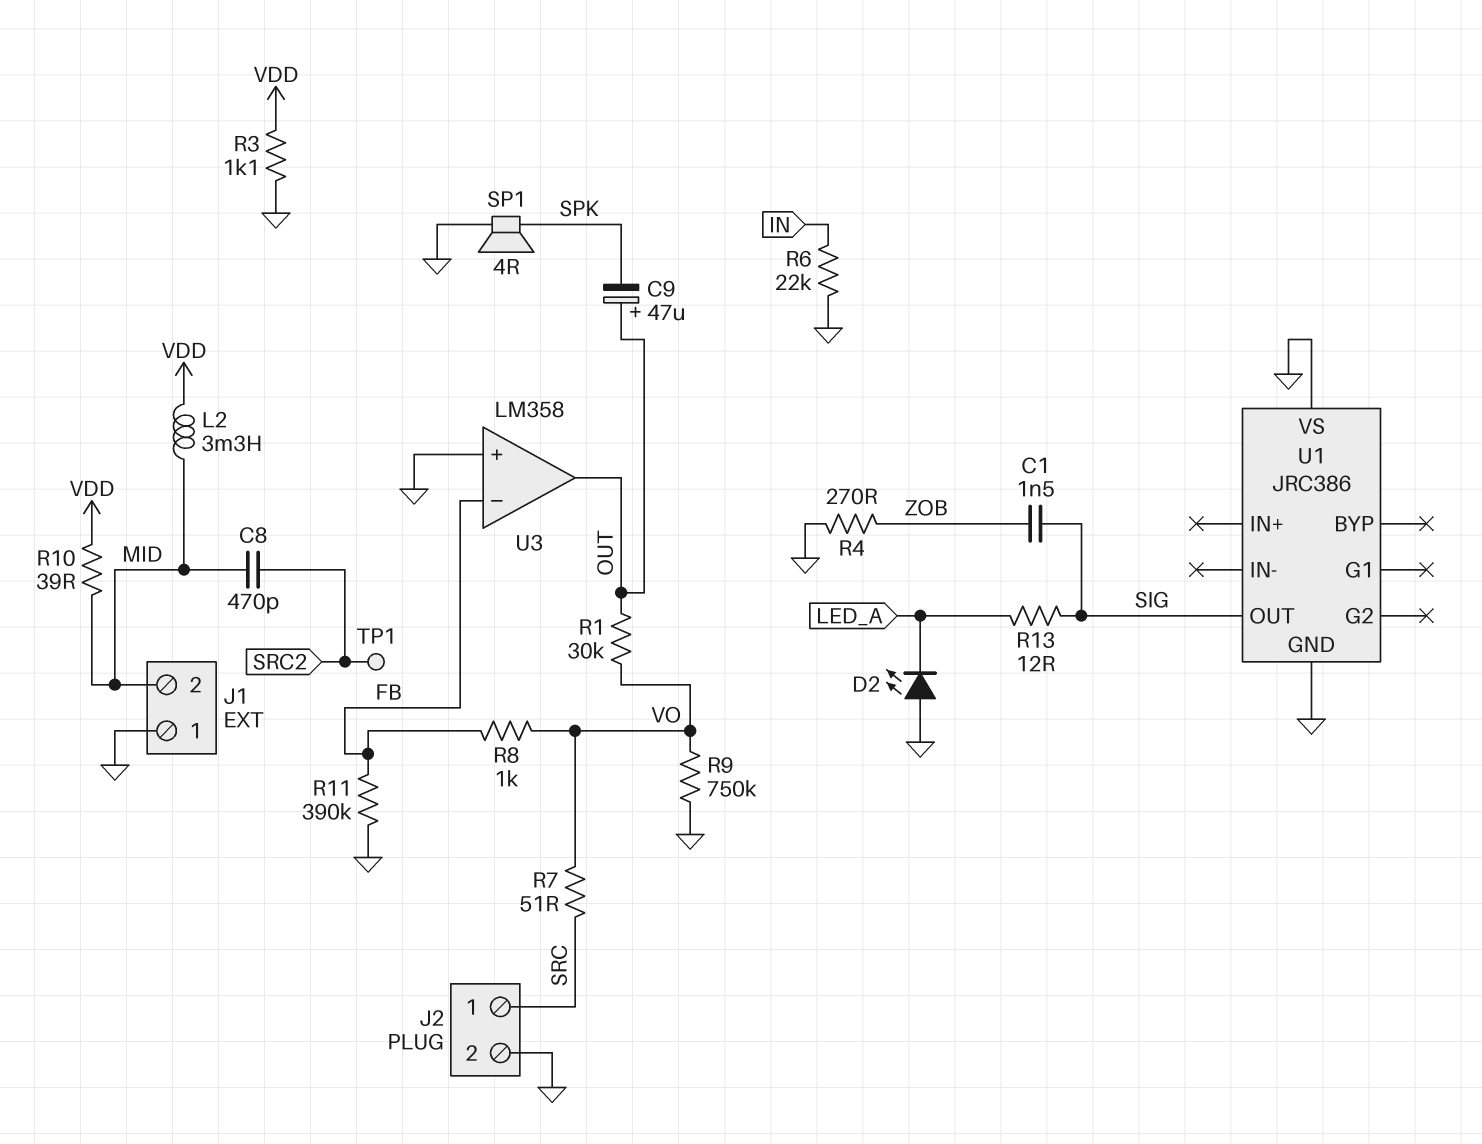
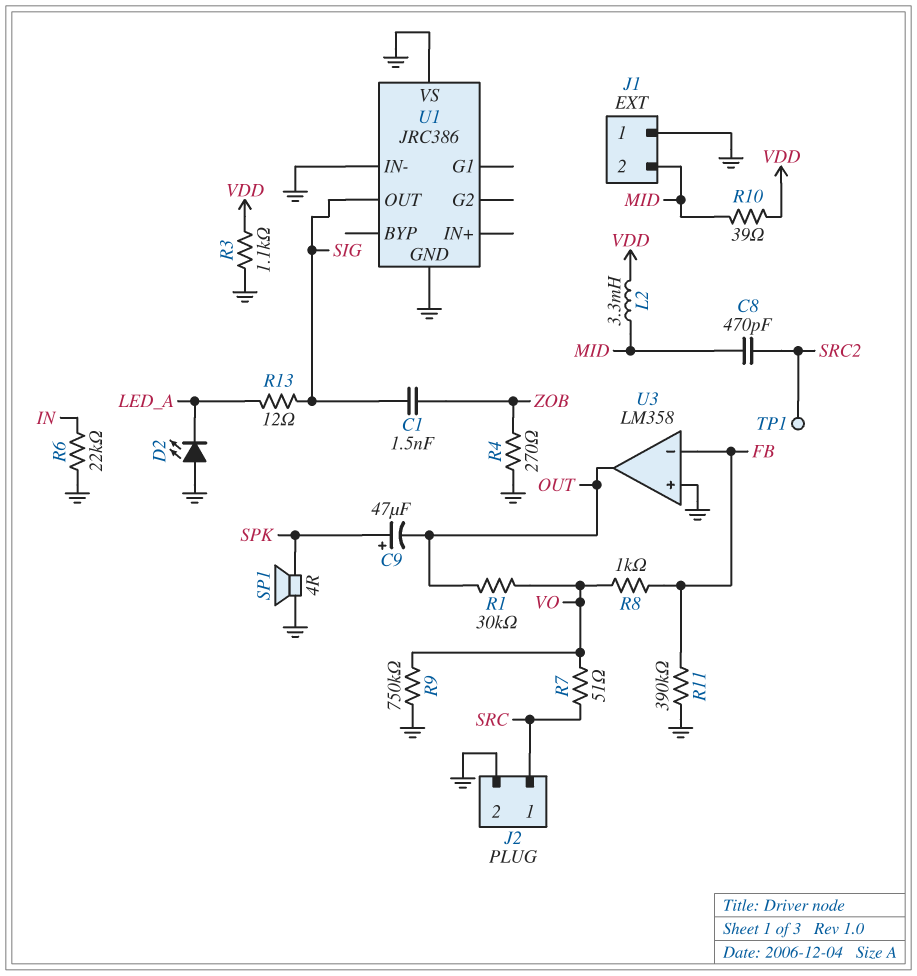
C9: 47uF (plus OUT, minus SPK) -> 47uF (plus SPK, minus OUT)
U1 pin IN-: none -> GND

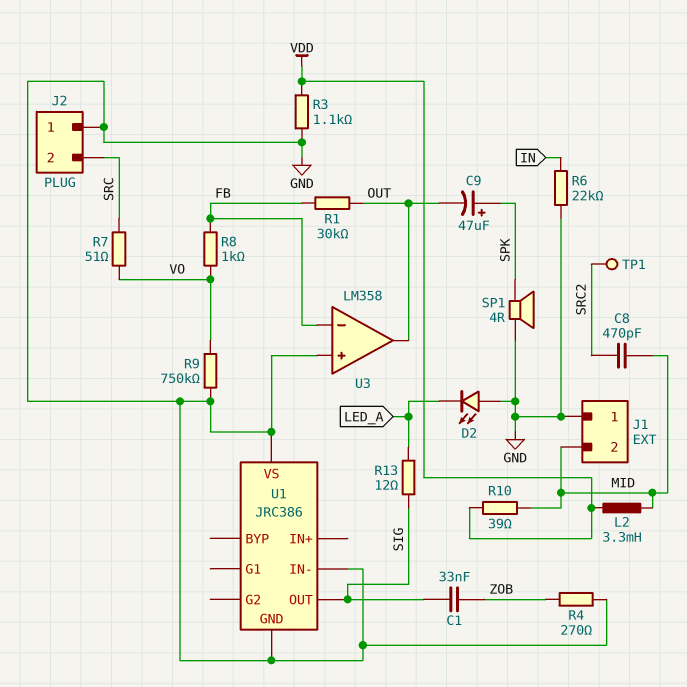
C1: 1.5nF (SIG, ZOB) -> 33nF (SIG, ZOB)
J2 pin 1: SRC -> GND
J2 pin 2: GND -> SRC
R1: 30k (OUT, VO) -> 30k (FB, OUT)
R11: 390k (FB, GND) -> none

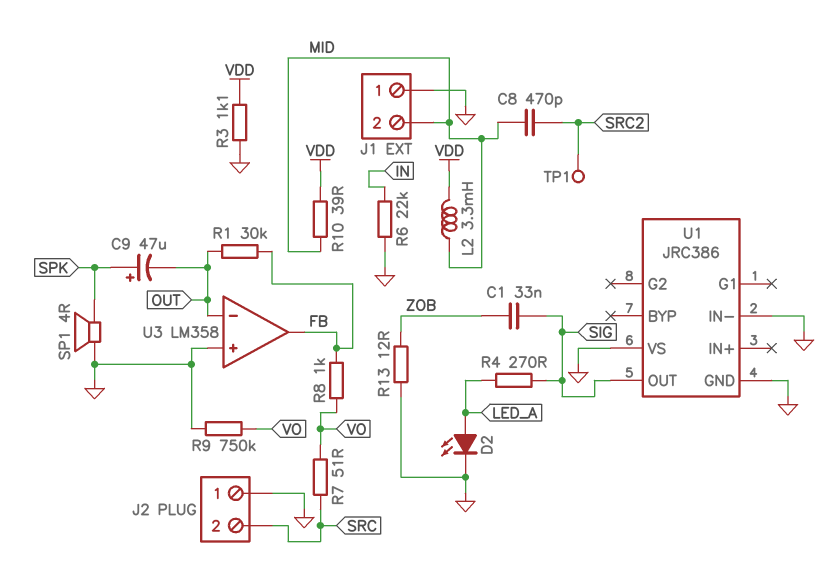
D2: LED (A GND, K LED_A) -> LED (A LED_A, K GND)
R4: 270 (GND, ZOB) -> 270 (LED_A, SIG)
R13: 12 (LED_A, SIG) -> 12 (GND, ZOB)
U3 pin in-: FB -> OUT
U3 pin out: OUT -> FB

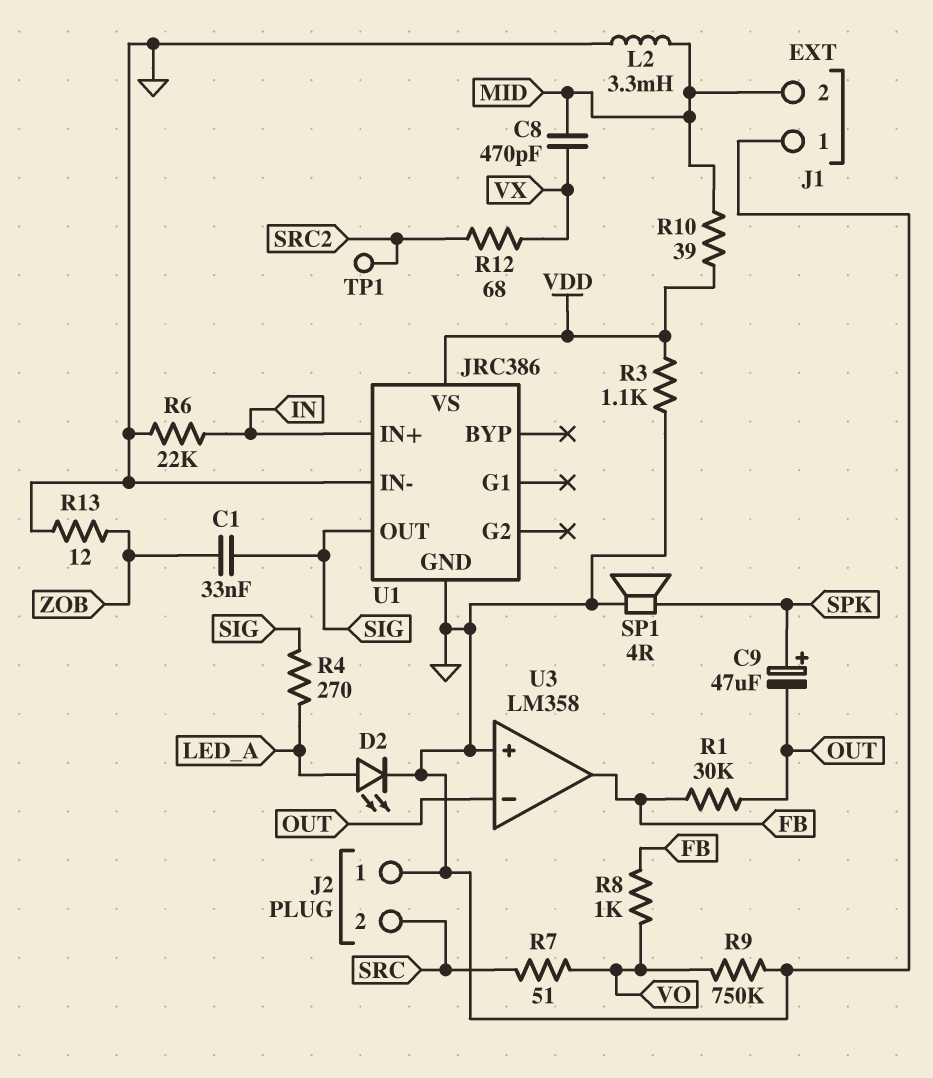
C8: 470pF (MID, SRC2) -> 470pF (MID, VX)
L2: 3.3mH (MID, VDD) -> 3.3mH (GND, MID)
R12: none -> 68 (SRC2, VX)
U1 pin IN+: none -> IN
U1 pin VS: GND -> VDD

